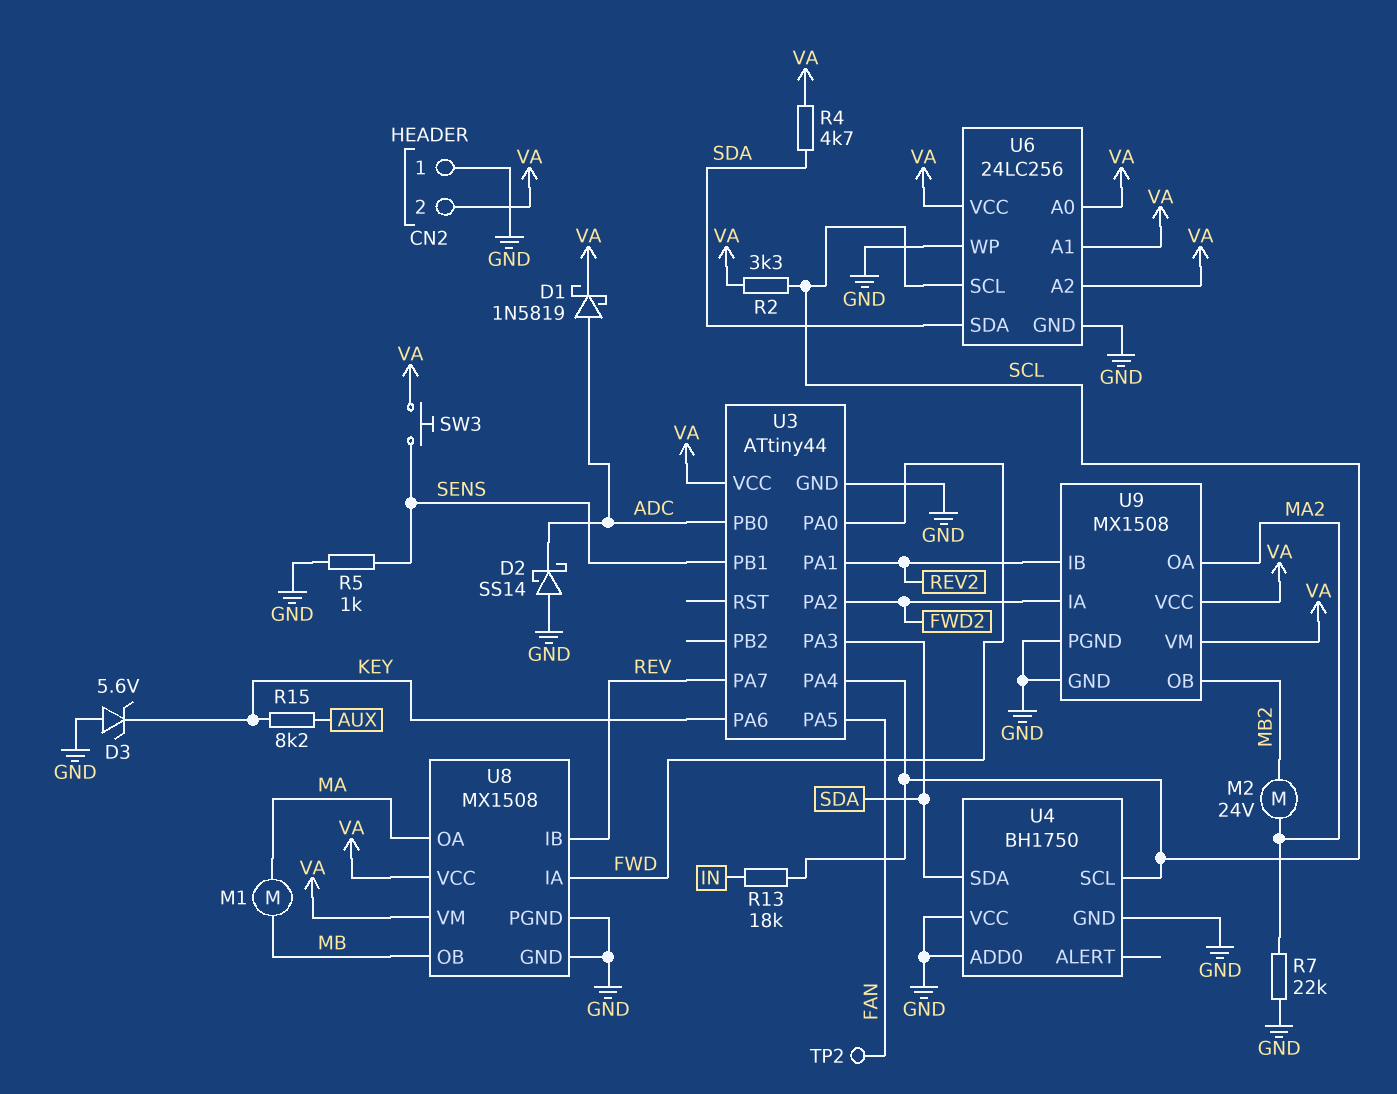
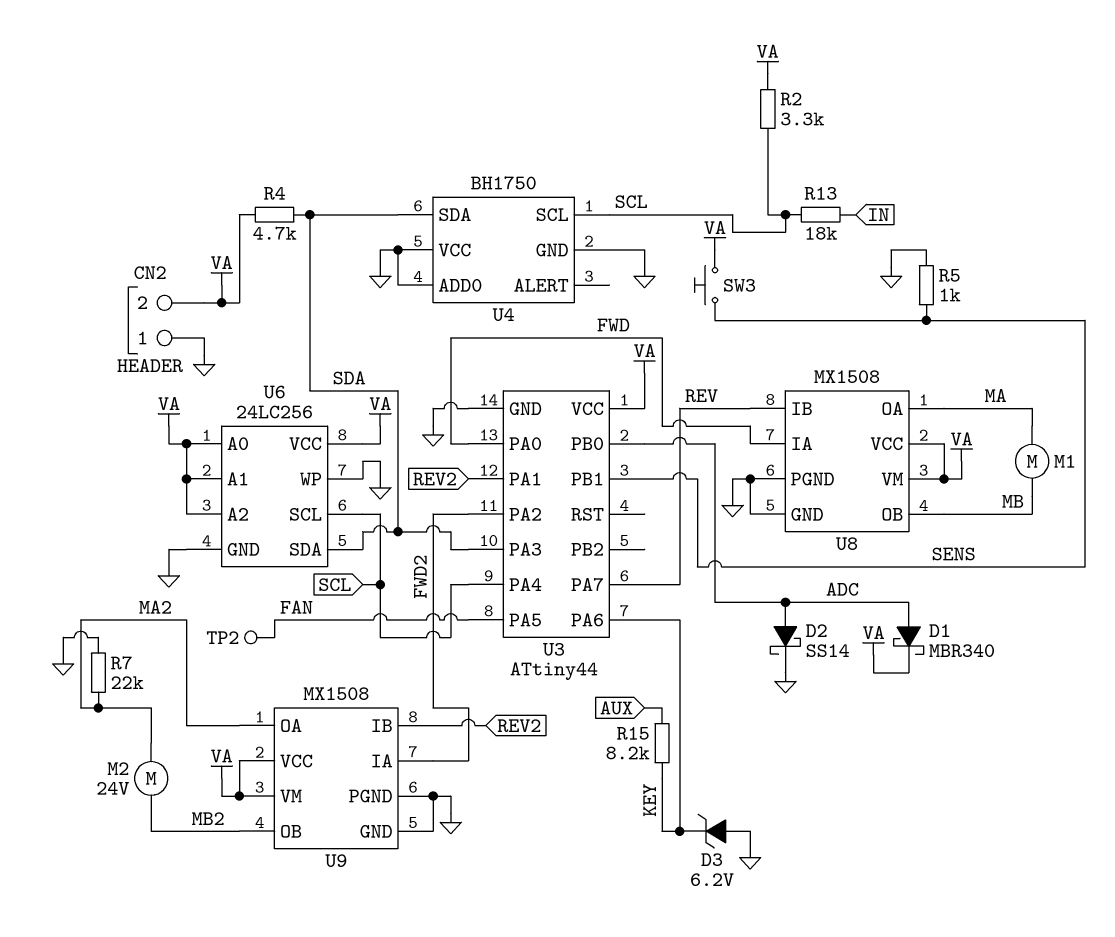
D1: schottky 1N5819 (A ADC, K VA) -> schottky MBR340 (A ADC, K VA)
D2: schottky SS14 (A GND, K ADC) -> schottky SS14 (A ADC, K GND)
D3: zener 5.6V (A GND, K KEY) -> zener 6.2V (A GND, K KEY)

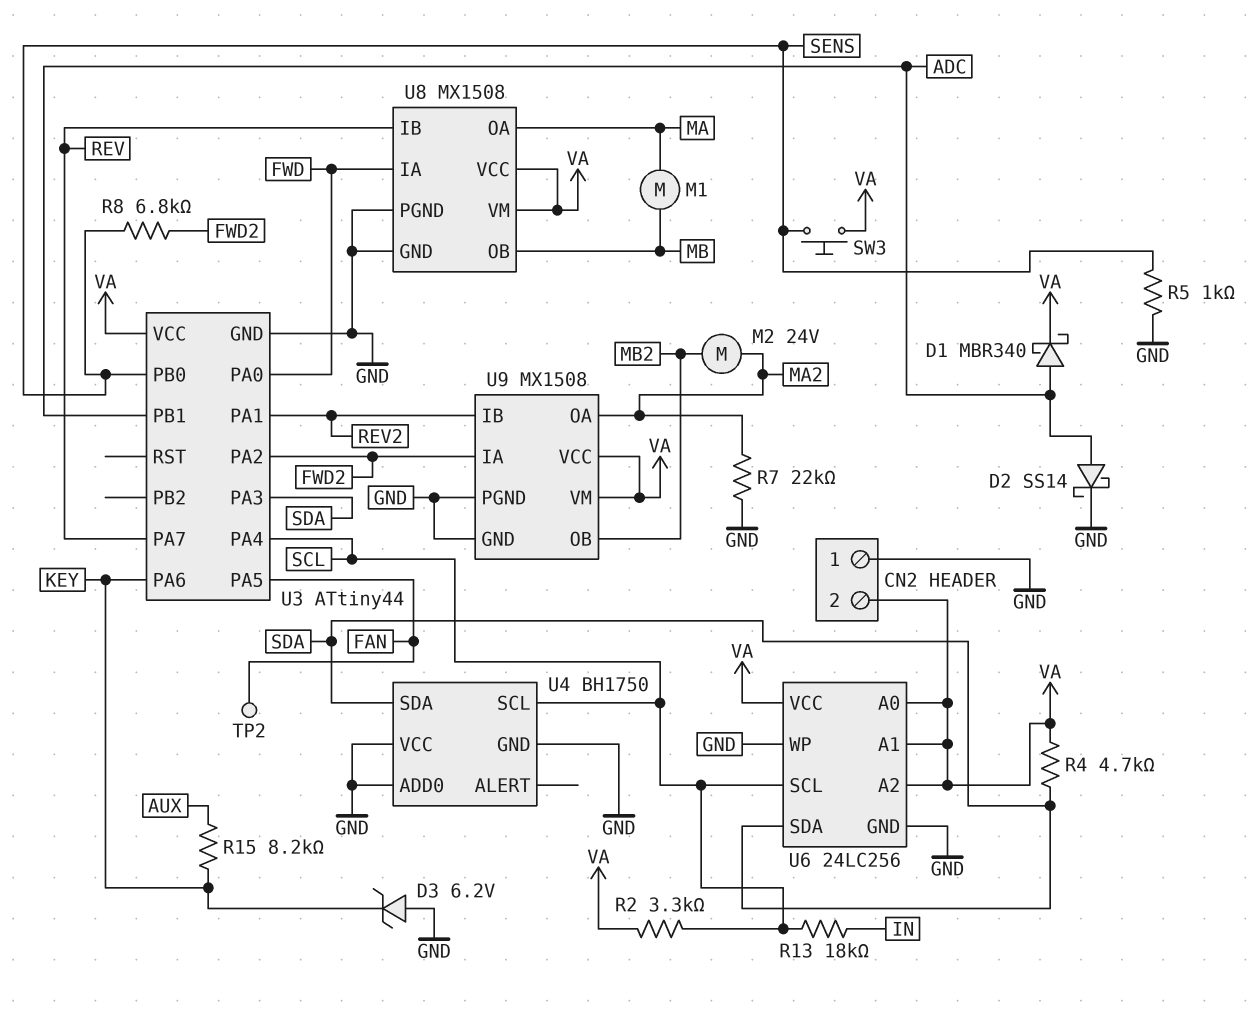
R8: none -> 6.8k (FWD2, SENS)
U3 pin PB0: ADC -> SENS
U3 pin PB1: SENS -> ADC

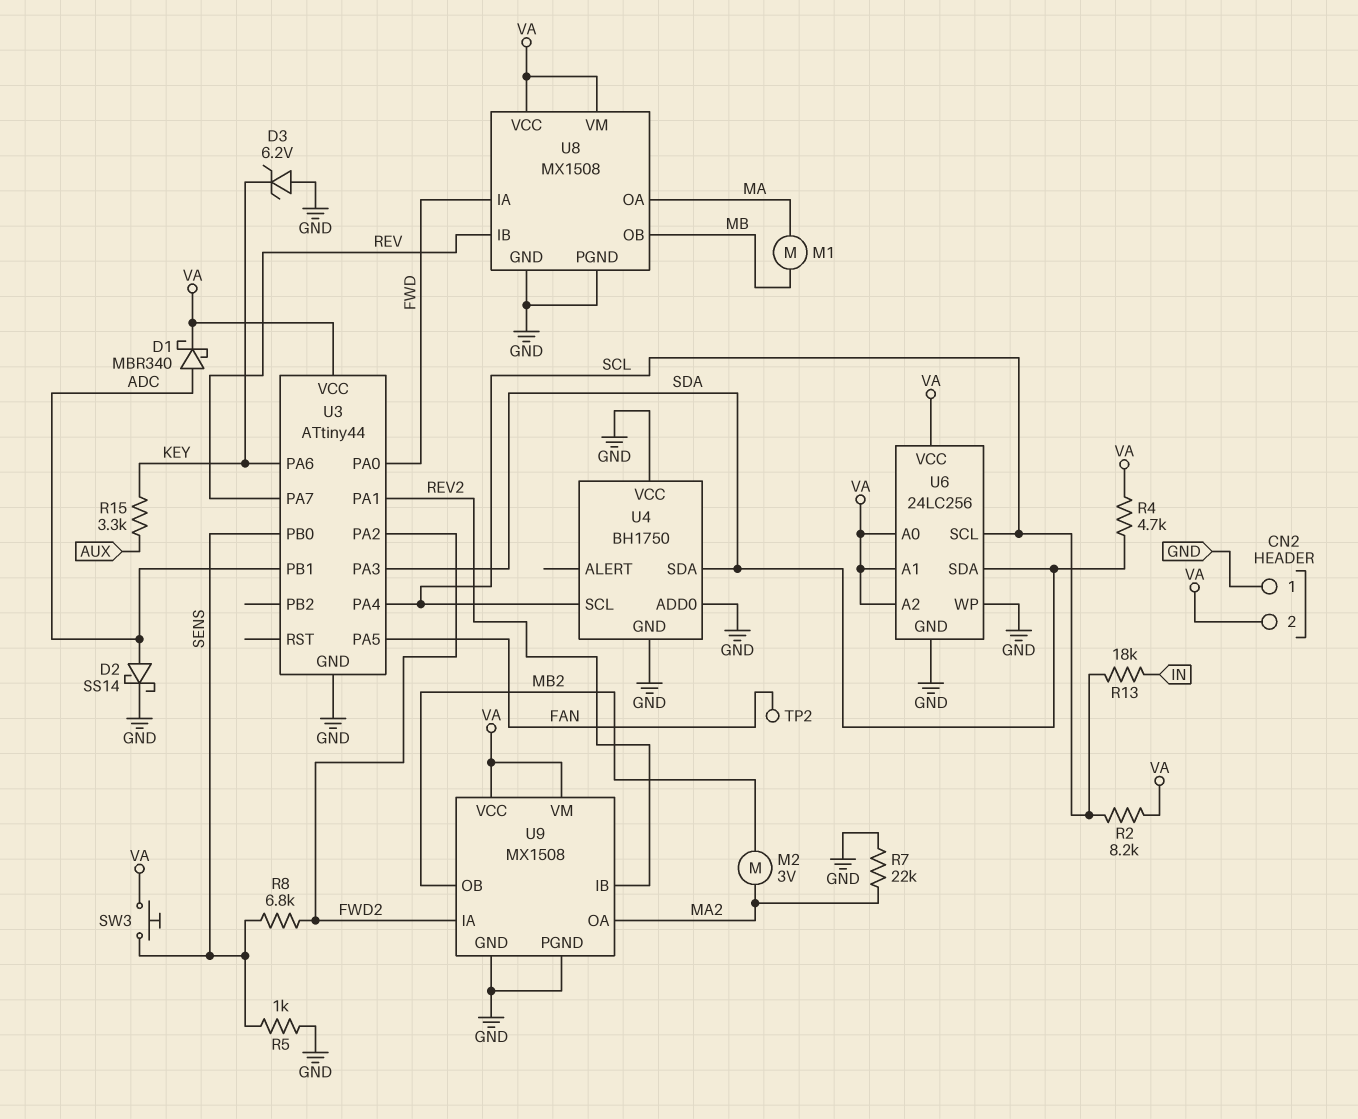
M2: motor 24V (MA2, MB2) -> motor 3V (MA2, MB2)
R2: 3.3k (SCL, VA) -> 8.2k (SCL, VA)
R15: 8.2k (AUX, KEY) -> 3.3k (AUX, KEY)

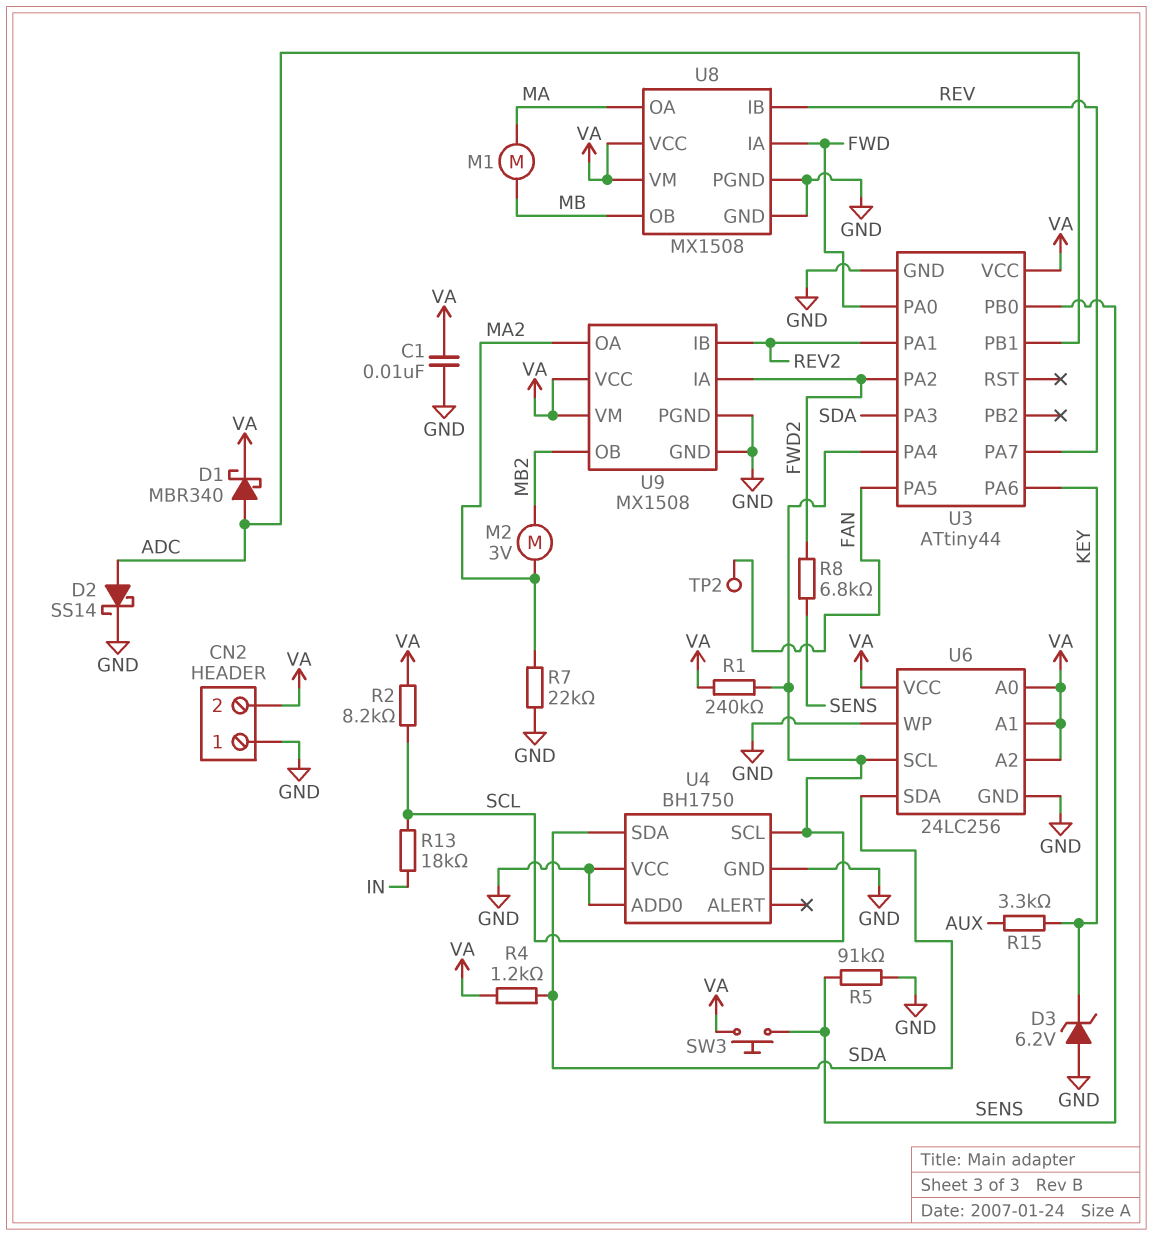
C1: none -> 10nF (GND, VA)
R1: none -> 240k (SCL, VA)
R4: 4.7k (SDA, VA) -> 1.2k (SDA, VA)
R5: 1k (GND, SENS) -> 91k (GND, SENS)

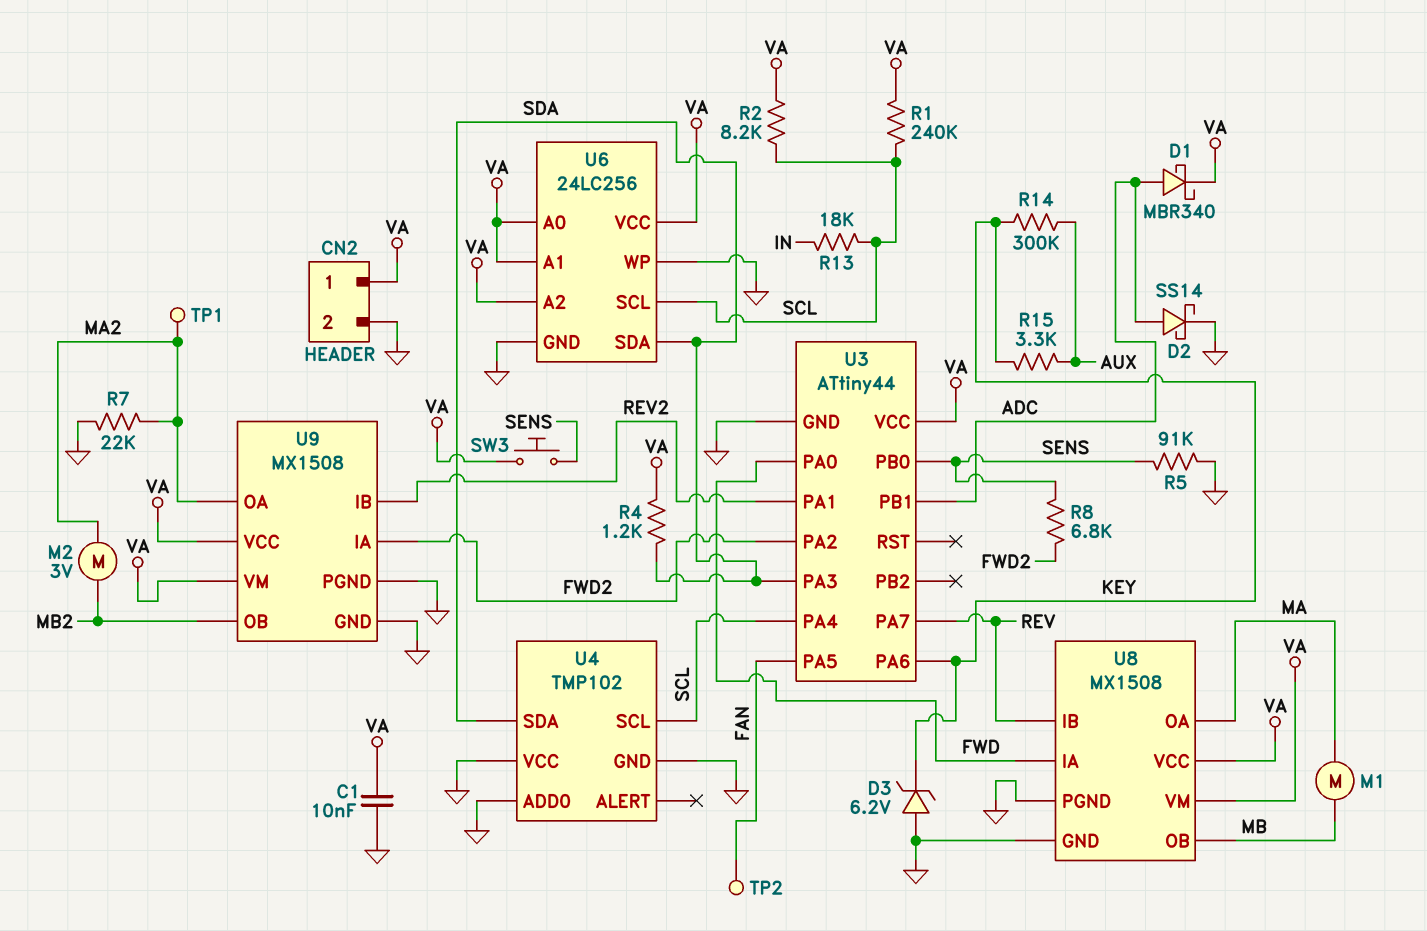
CN2 pin 1: GND -> VA
CN2 pin 2: VA -> GND
R14: none -> 300k (AUX, KEY)
TP1: none -> test point (MA2)
U4: BH1750 -> TMP102

